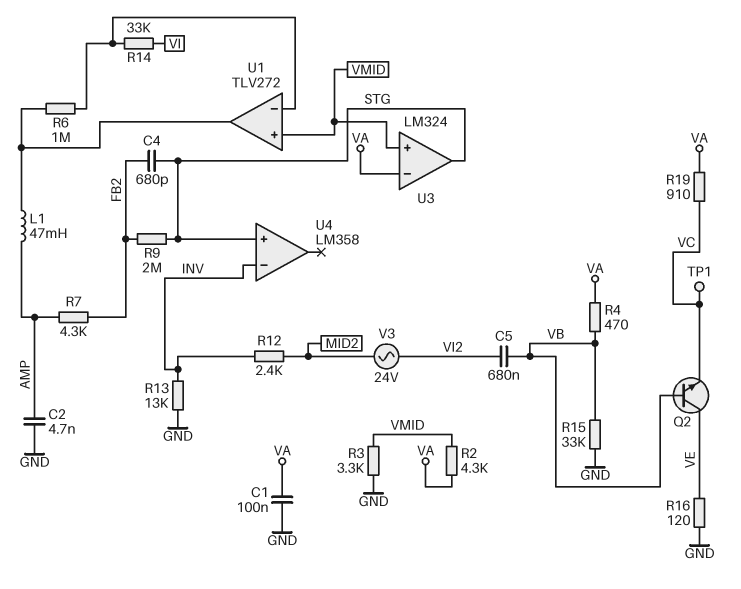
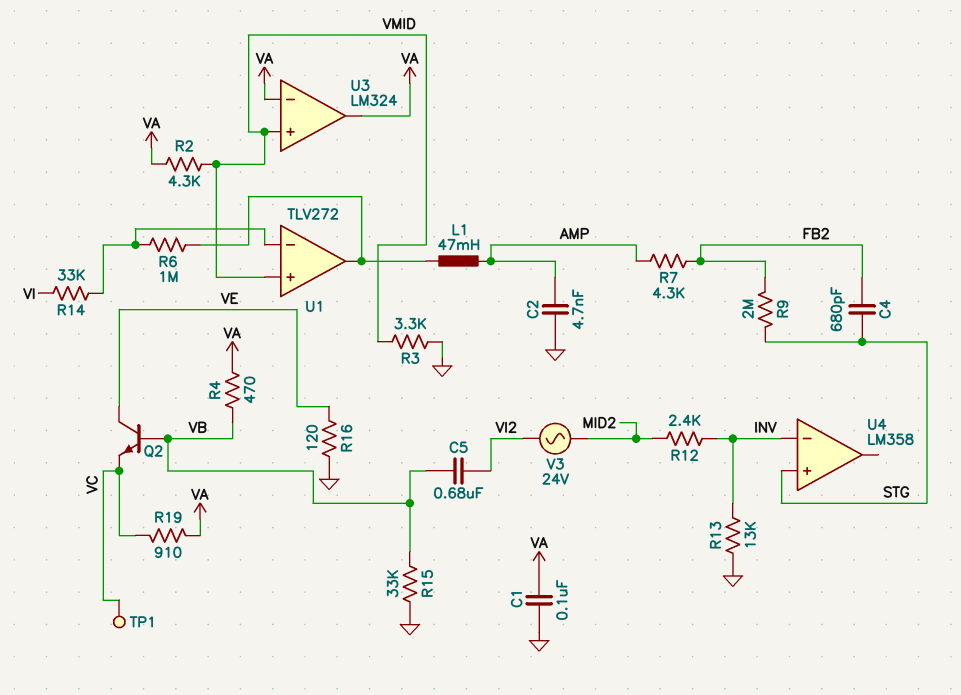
U3 pin out: STG -> VA

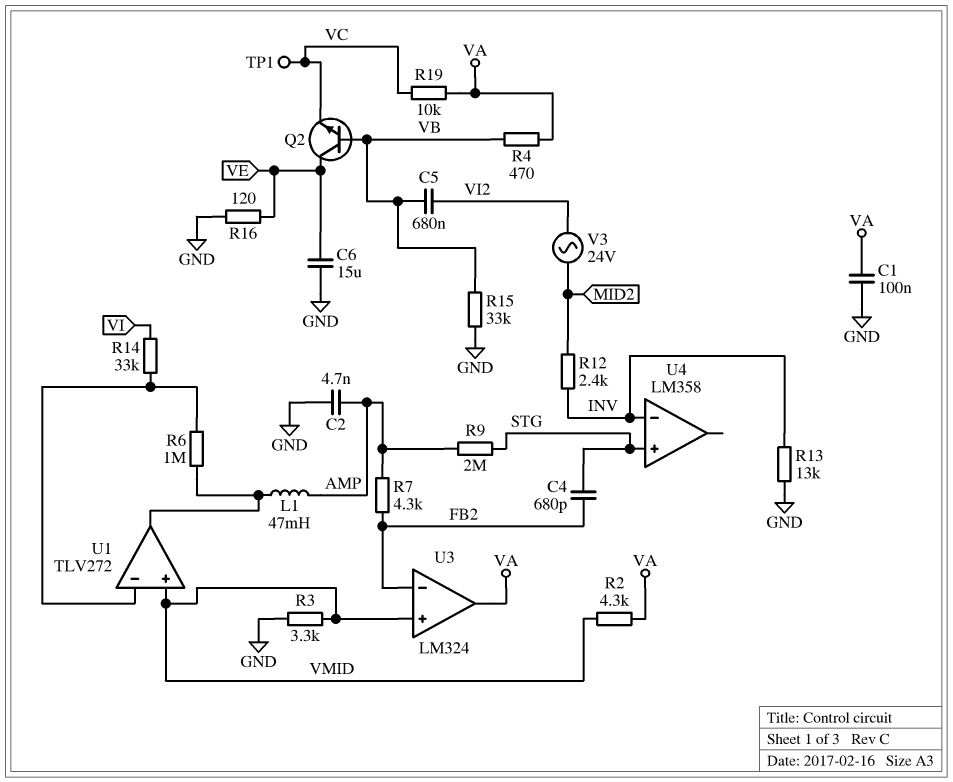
C6: none -> 15uF (GND, VE)
R9: 2M (FB2, STG) -> 2M (AMP, STG)
R19: 910 (VA, VC) -> 10k (VA, VC)
U3 pin in-: VA -> FB2

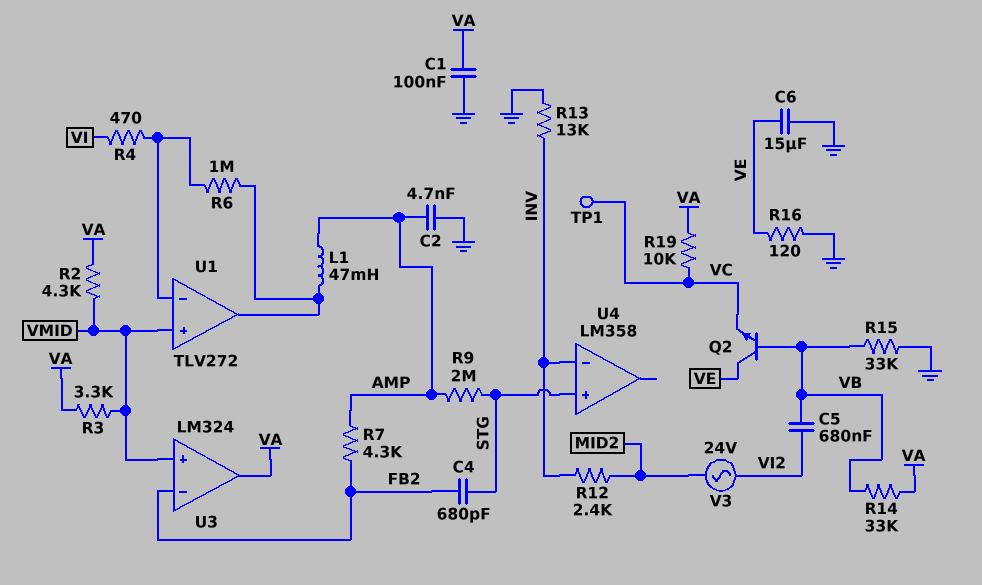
R3: 3.3k (GND, VMID) -> 3.3k (VA, VMID)
R4: 470 (VA, VB) -> 470 (U1/in-, VI)
R14: 33k (U1/in-, VI) -> 33k (VA, VB)

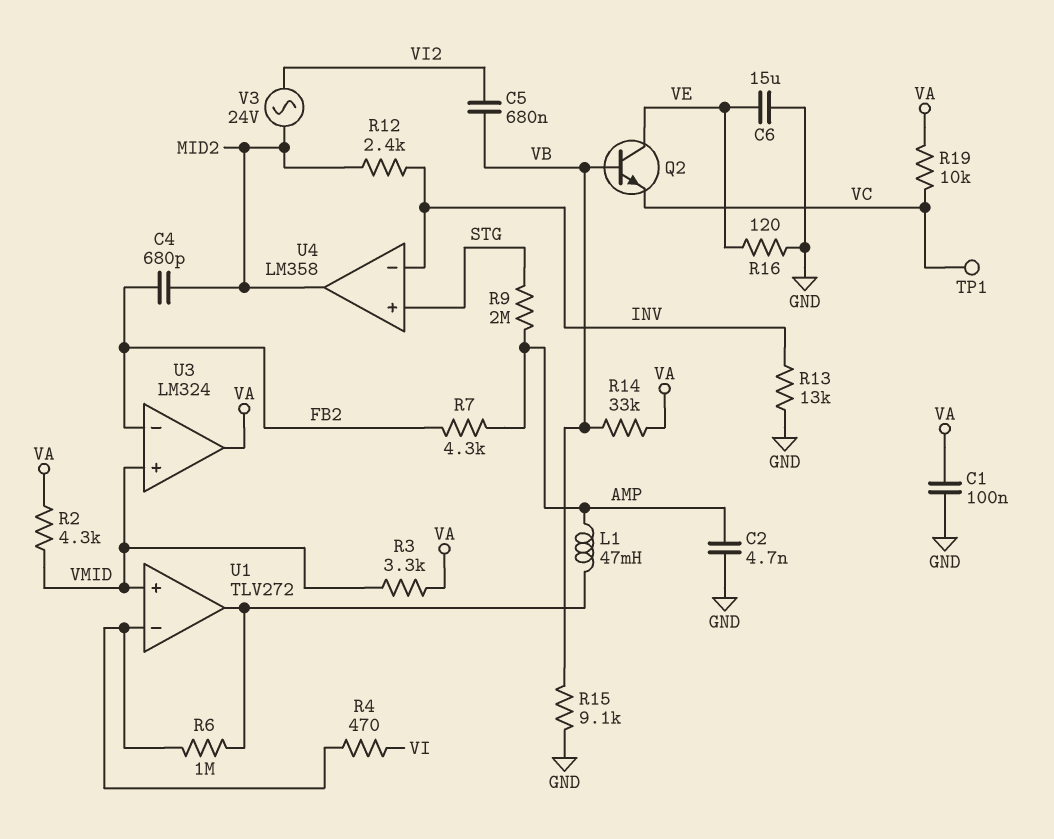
C4: 680pF (FB2, STG) -> 680pF (FB2, MID2)
R15: 33k (GND, VB) -> 9.1k (GND, VB)
U4 pin out: none -> MID2

